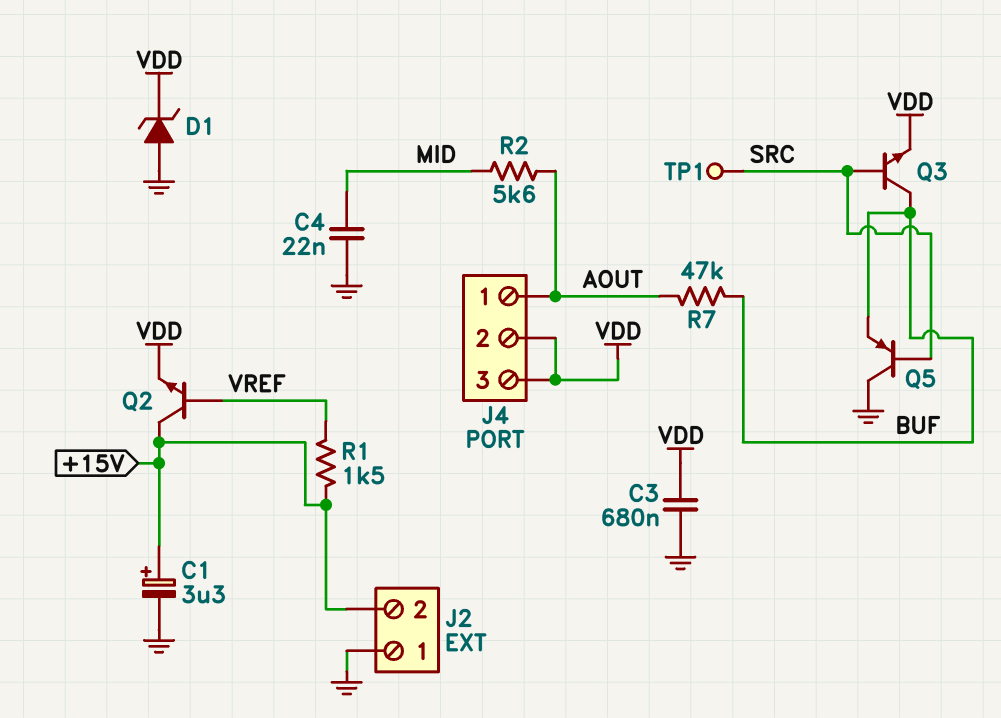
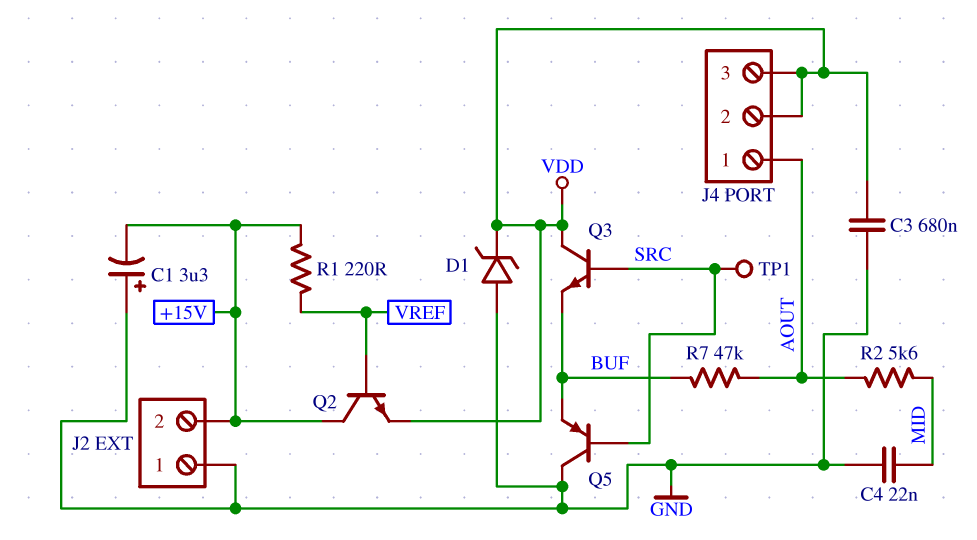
C1: 3.3uF (plus +15V, minus GND) -> 3.3uF (plus GND, minus +15V)
Q3: NPN (B SRC, C BUF, E VDD) -> NPN (B SRC, C VDD, E BUF)
R1: 1.5k (+15V, VREF) -> 220 (+15V, VREF)

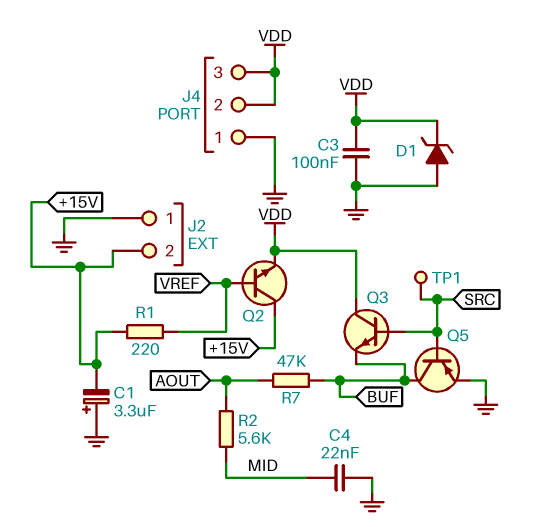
C3: 680nF (GND, VDD) -> 100nF (GND, VDD)
J4 pin 1: AOUT -> GND
Q5: PNP (B SRC, C GND, E BUF) -> PNP (B SRC, C BUF, E GND)

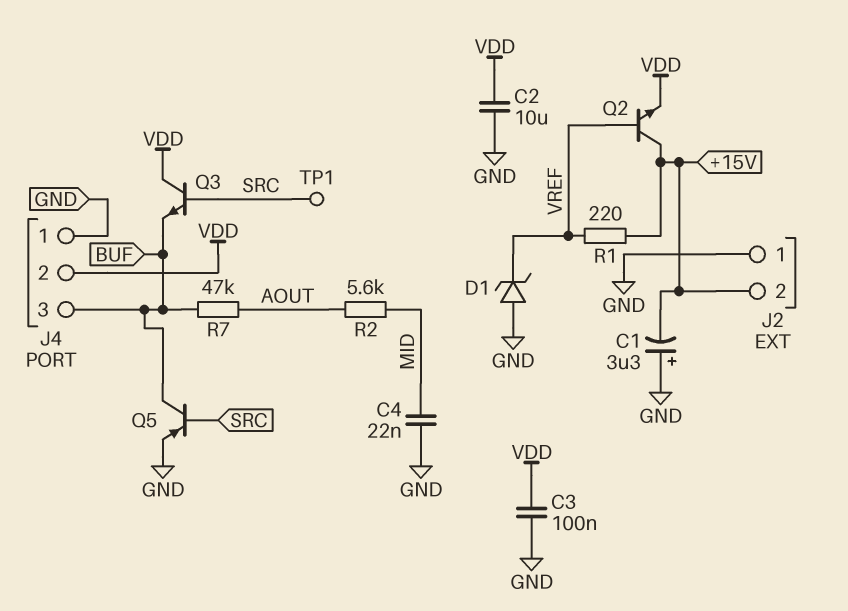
C2: none -> 10uF (GND, VDD)
D1: zener (A GND, K VDD) -> zener (A GND, K VREF)
J4 pin 3: VDD -> BUF

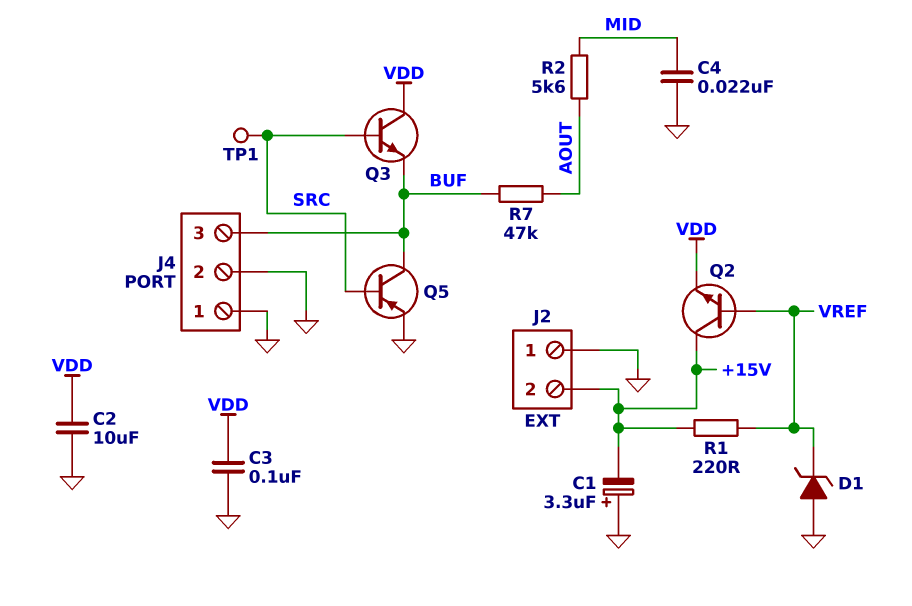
J4 pin 2: VDD -> GND

